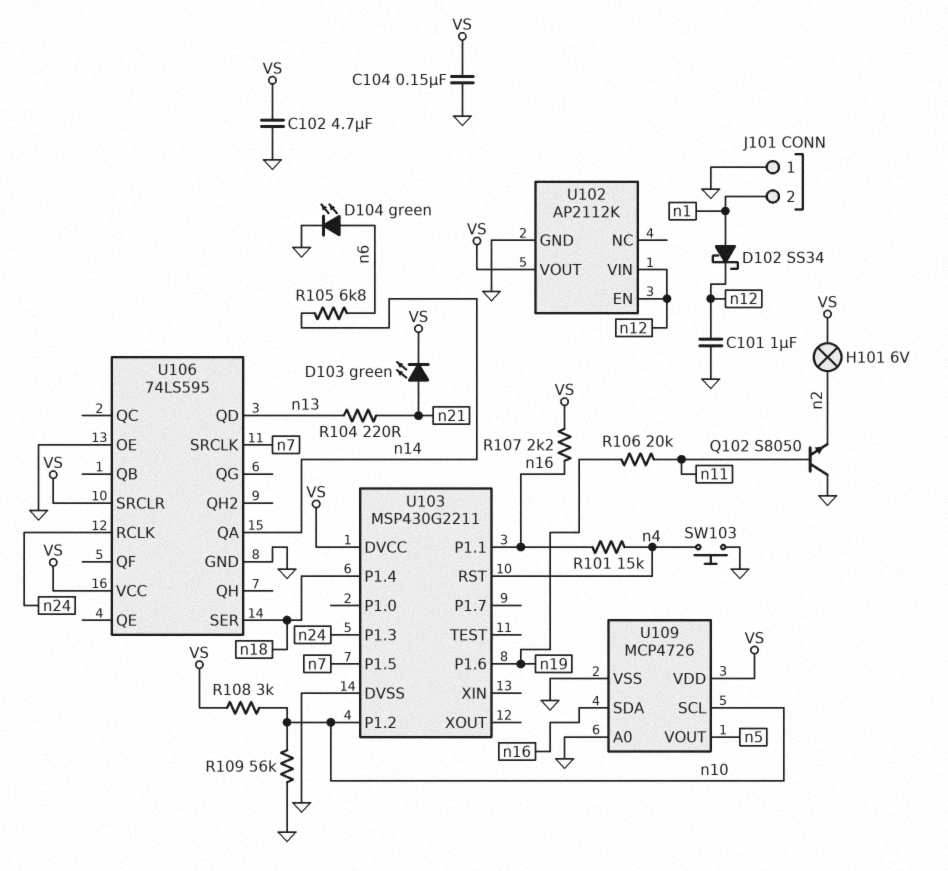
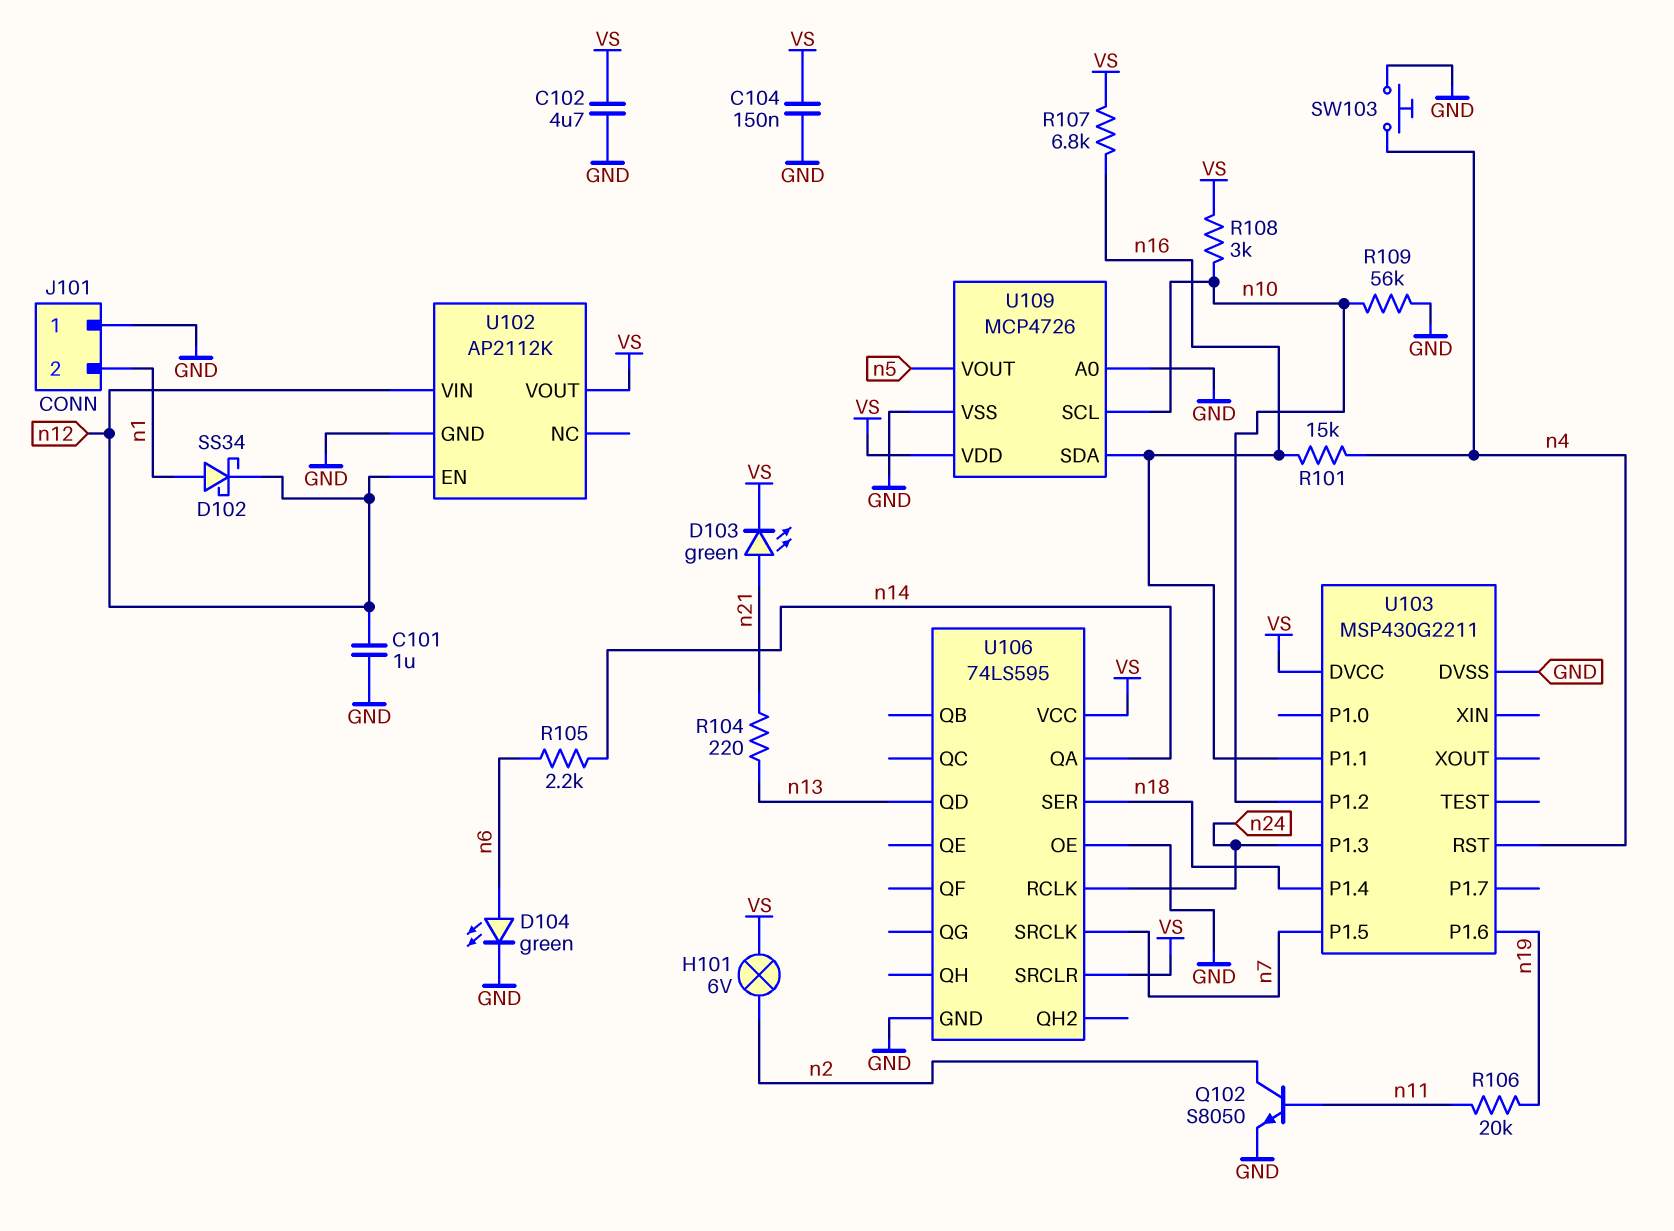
Q102: NPN S8050 (B n11, C GND, E n2) -> NPN S8050 (B n11, C n2, E GND)
R105: 6.8k (n6, n14) -> 2.2k (n6, n14)
R107: 2.2k (VS, n16) -> 6.8k (VS, n16)

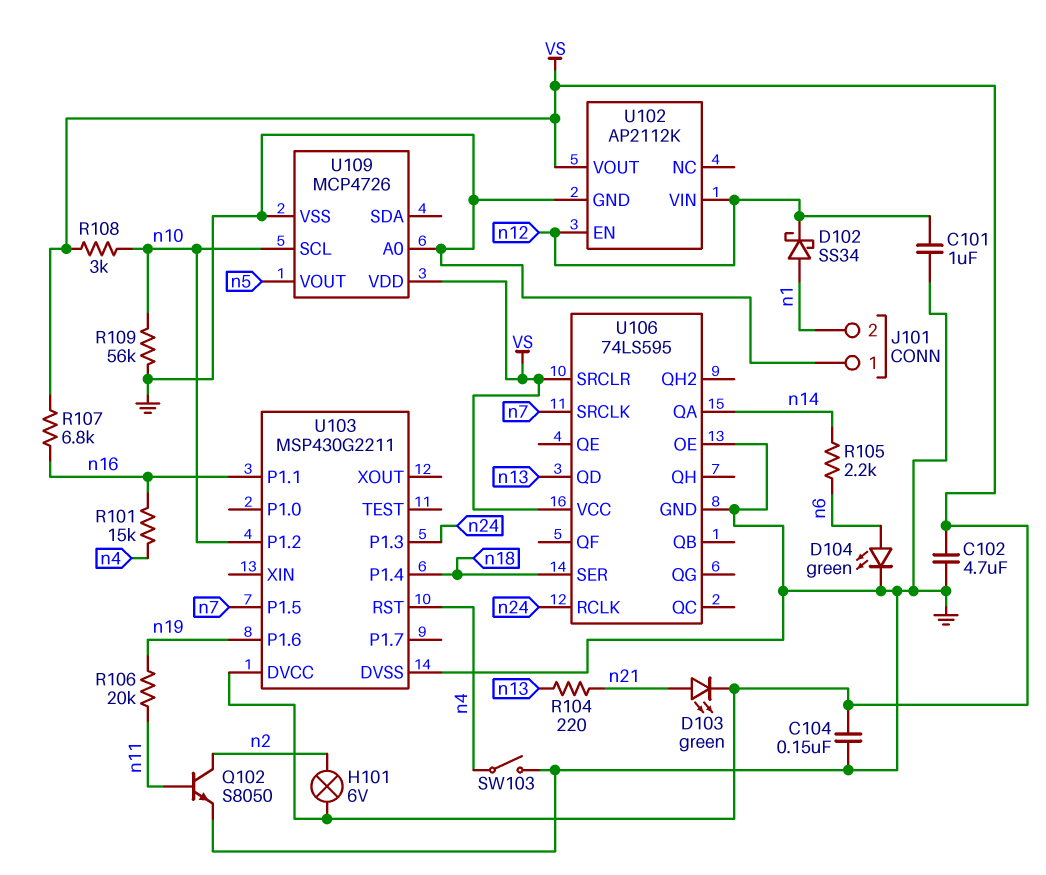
SW103: button (GND, n4) -> switch (GND, n4)
U109 pin SDA: n16 -> none

